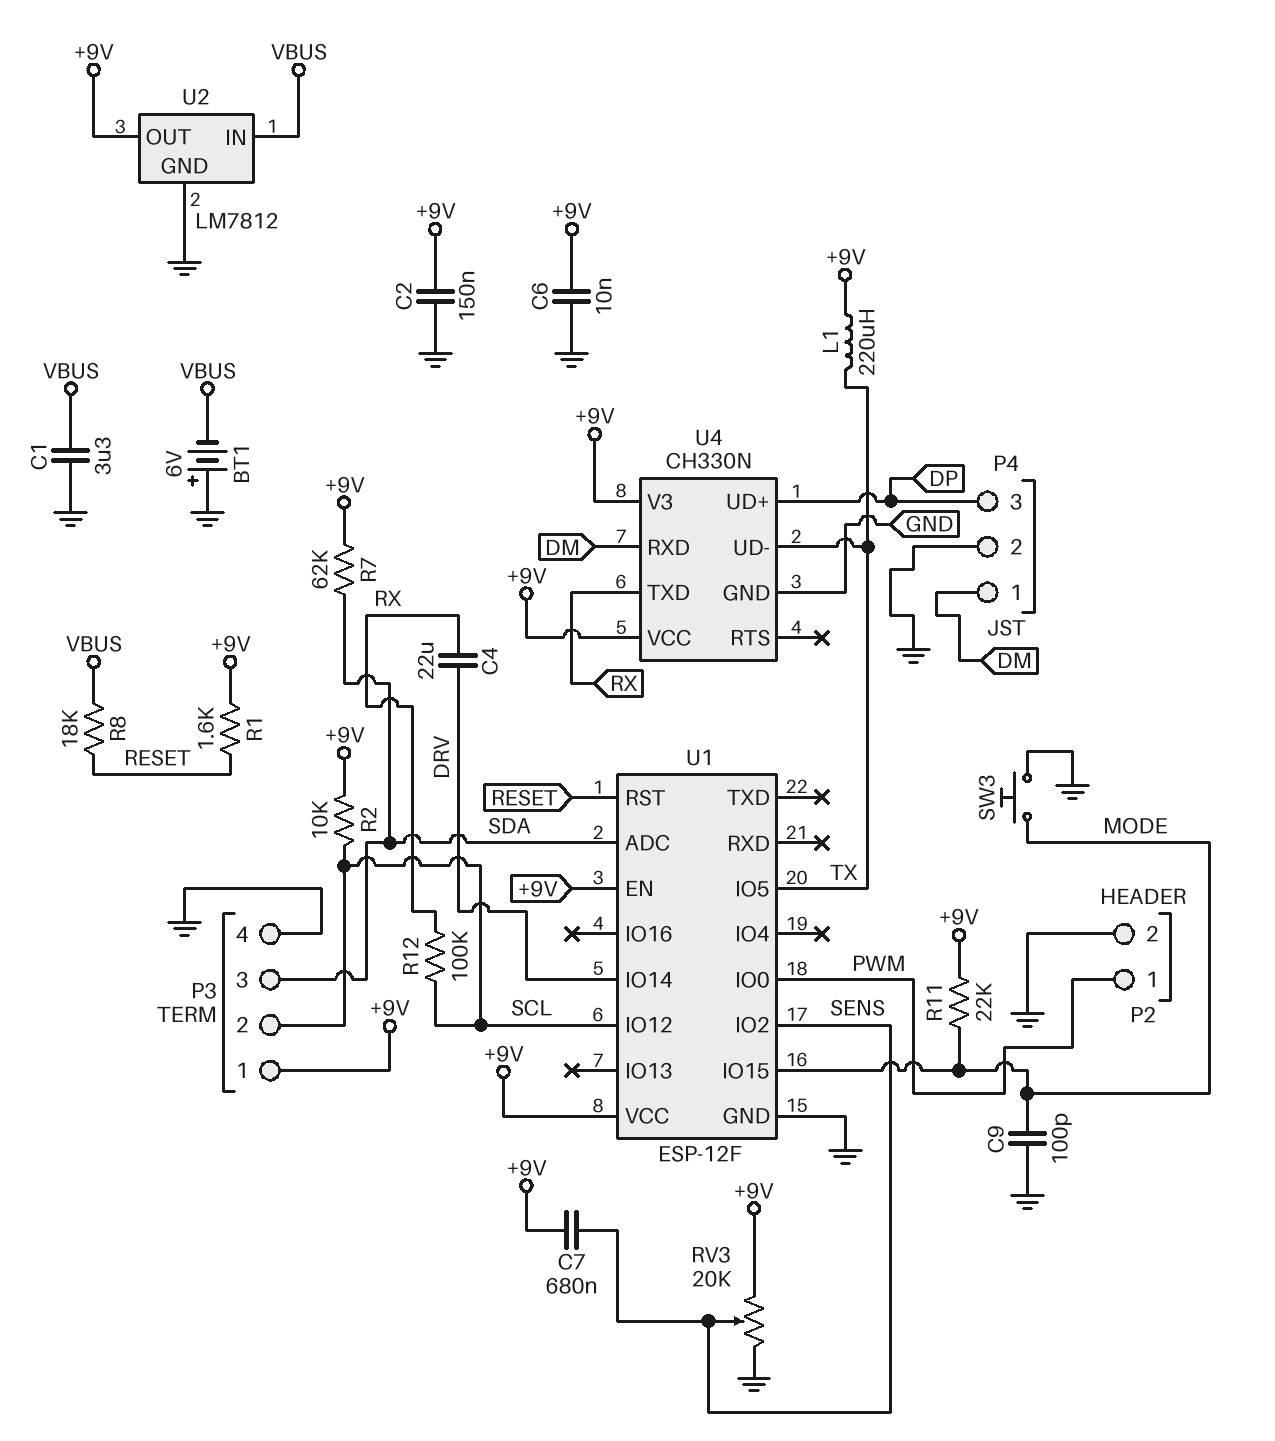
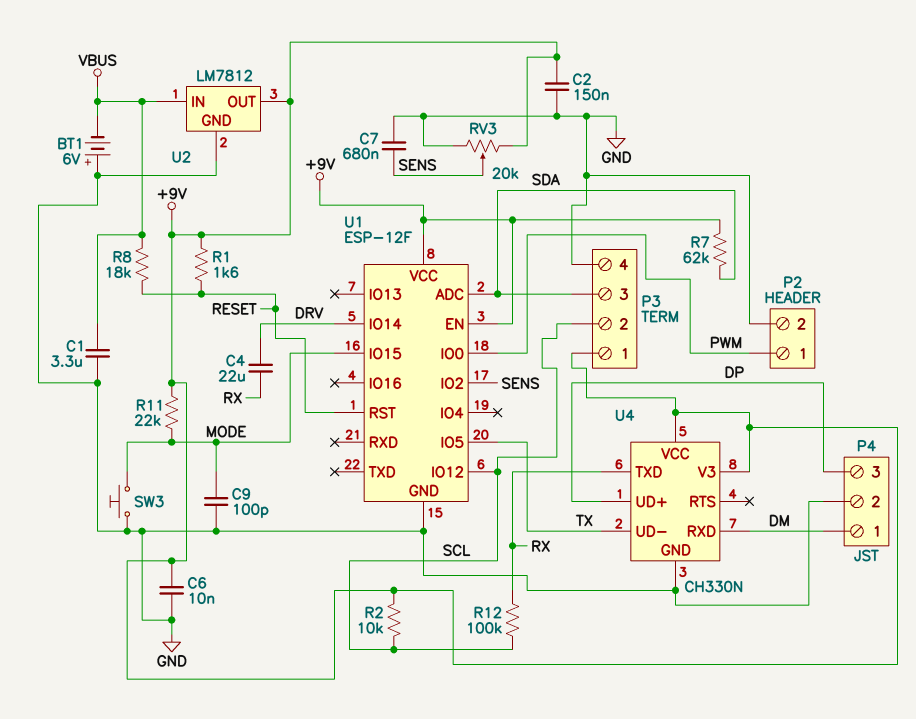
C7: 680nF (+9V, SENS) -> 680nF (GND, SENS)
L1: 220uH (+9V, TX) -> none

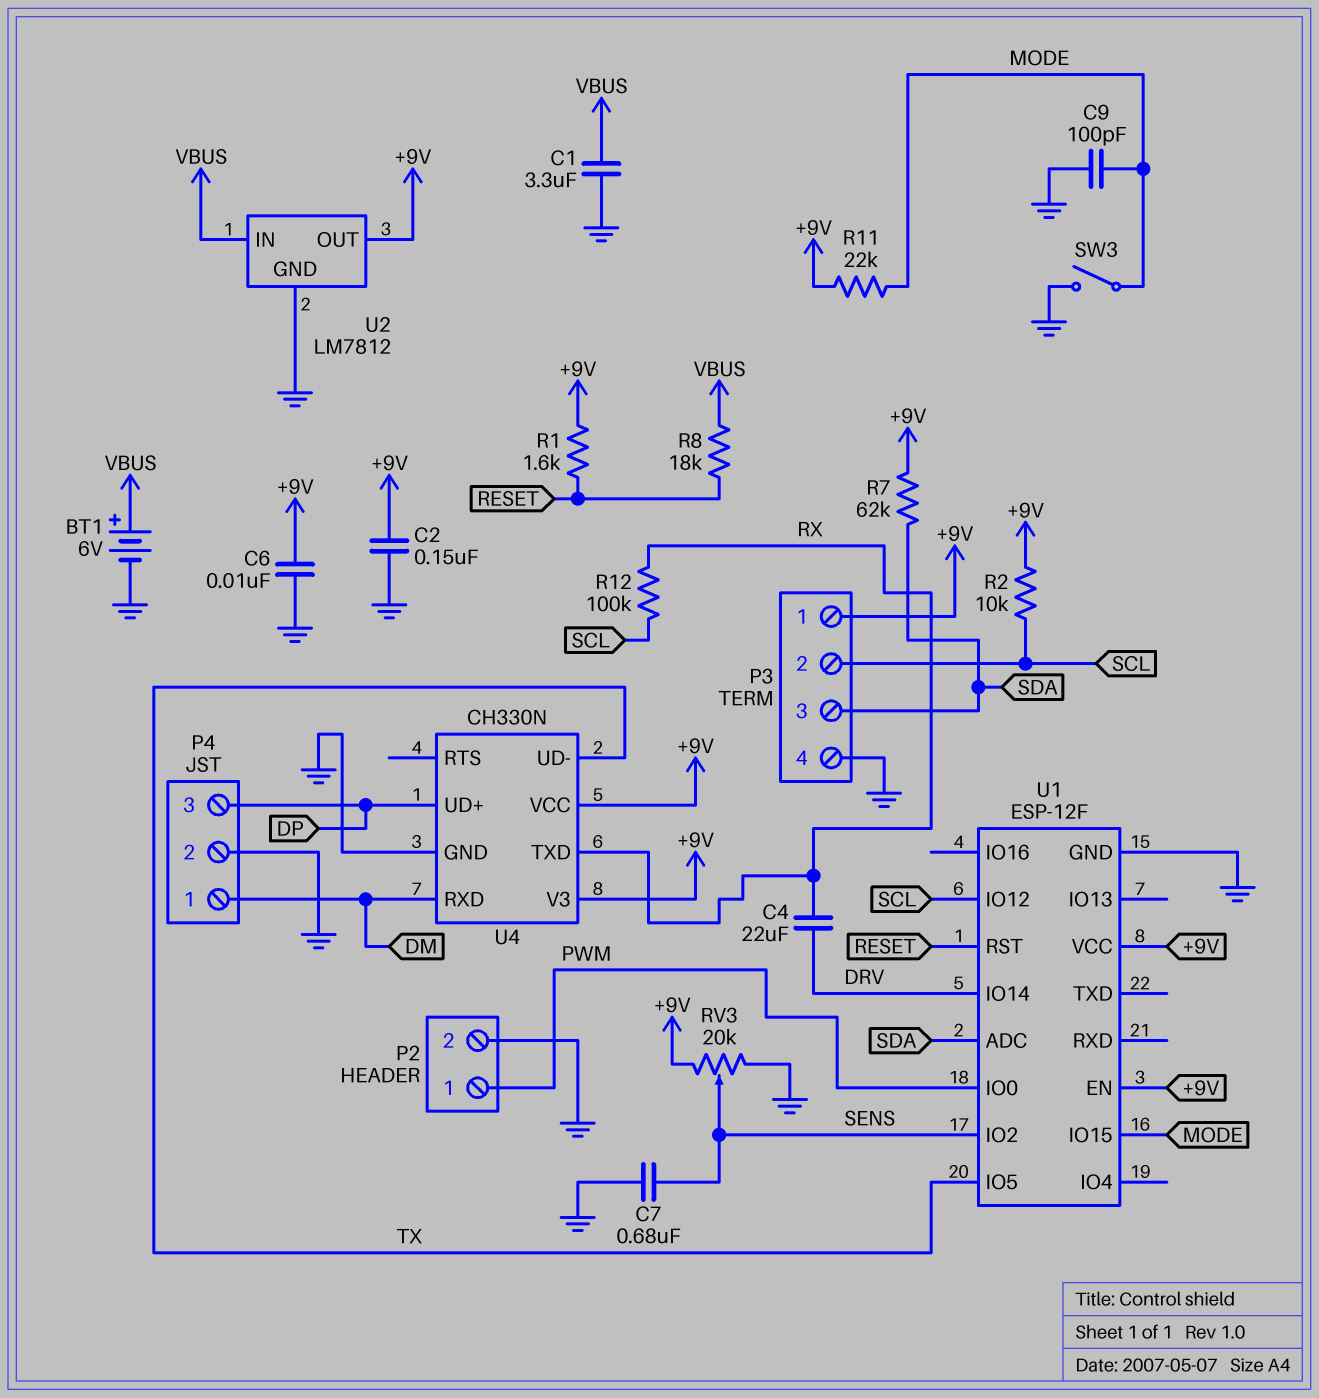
BT1: 6V (plus GND, minus VBUS) -> 6V (plus VBUS, minus GND)
SW3: button (GND, MODE) -> switch (GND, MODE)

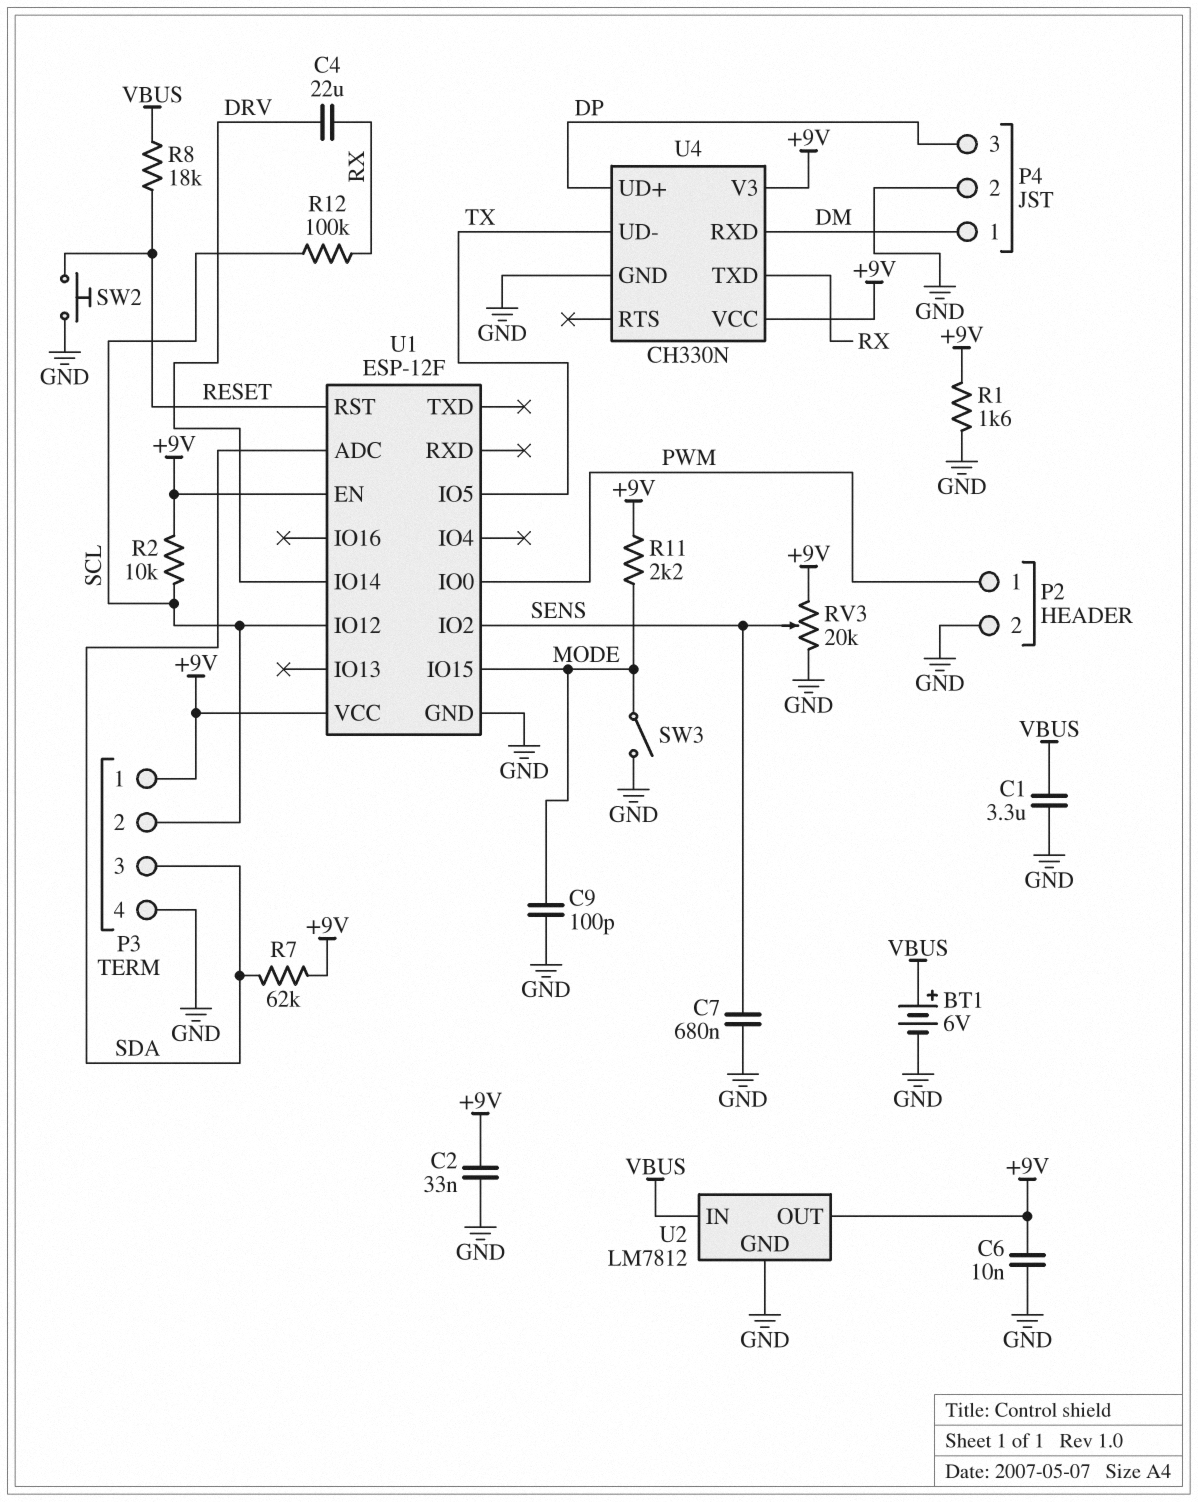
C2: 150nF (+9V, GND) -> 33nF (+9V, GND)
R1: 1.6k (+9V, RESET) -> 1.6k (+9V, GND)
R11: 22k (+9V, MODE) -> 2.2k (+9V, MODE)
SW2: none -> button (GND, RESET)

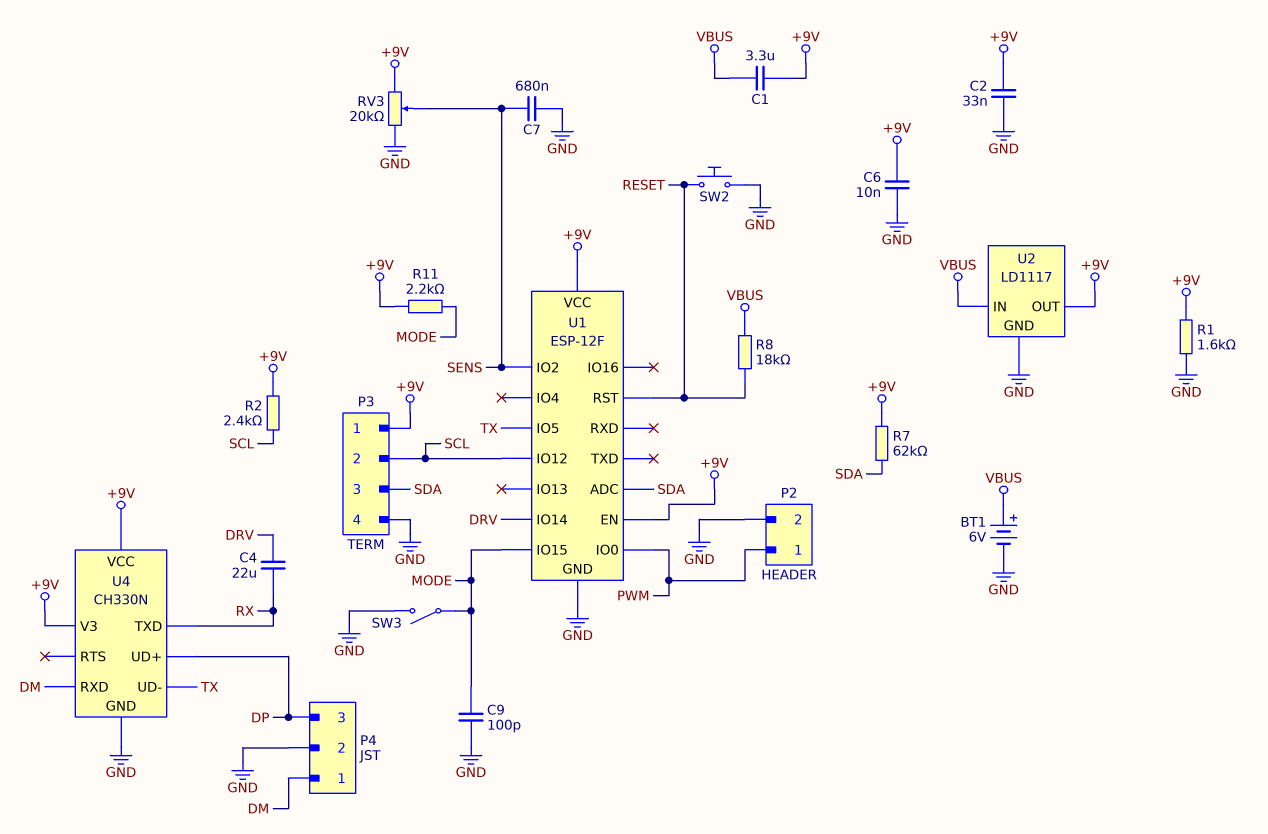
C1: 3.3uF (GND, VBUS) -> 3.3uF (+9V, VBUS)
R2: 10k (+9V, SCL) -> 2.4k (+9V, SCL)
R12: 100k (RX, SCL) -> none
U2: LM7812 -> LD1117

